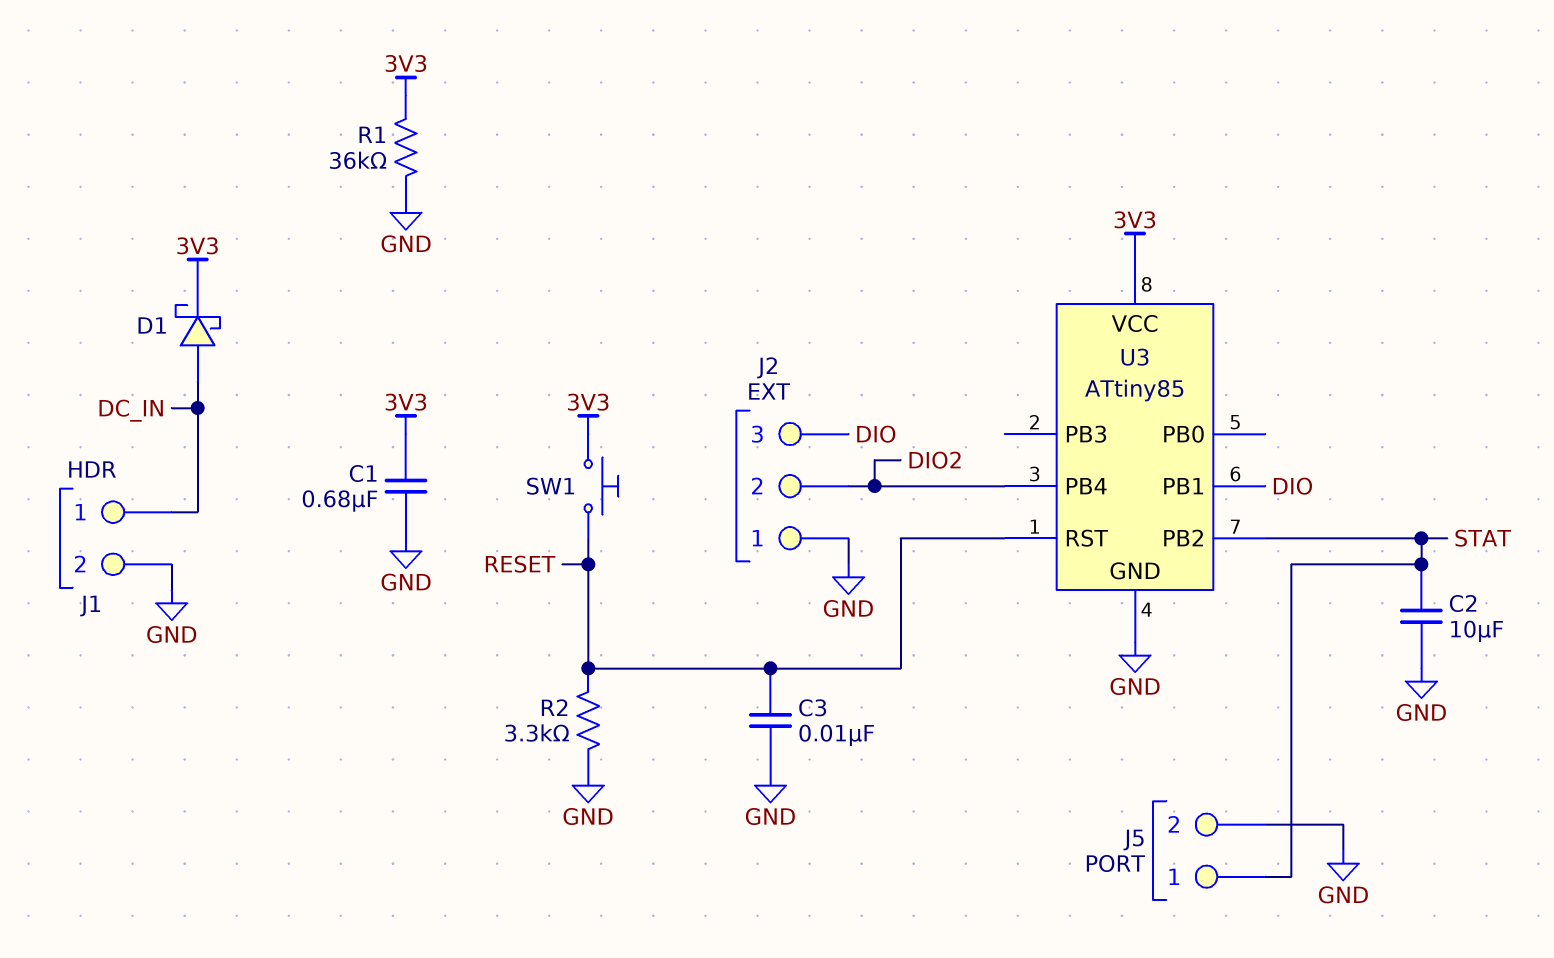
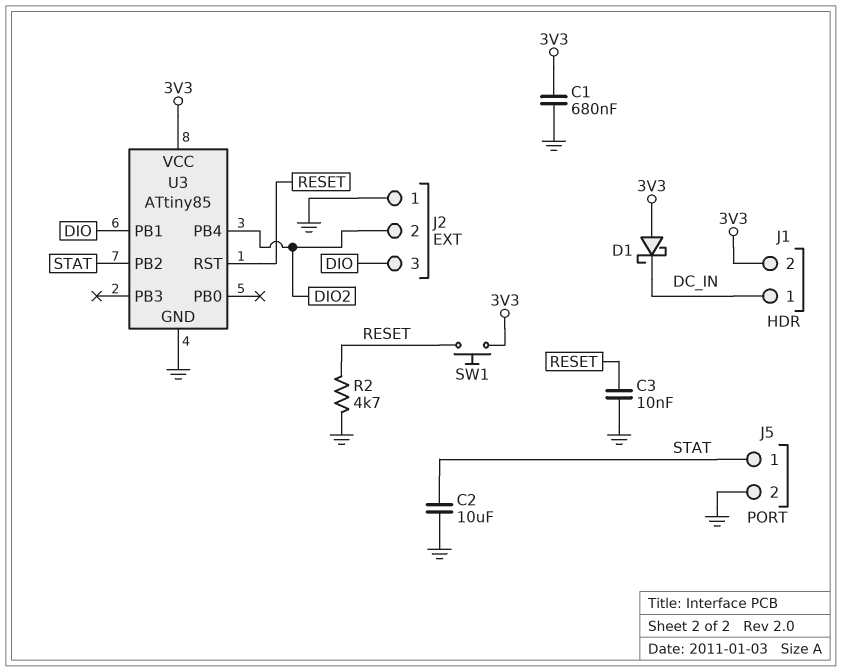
D1: schottky (A DC_IN, K 3V3) -> schottky (A 3V3, K DC_IN)
J1 pin 2: GND -> 3V3
R1: 36k (3V3, GND) -> none
R2: 3.3k (GND, RESET) -> 4.7k (GND, RESET)

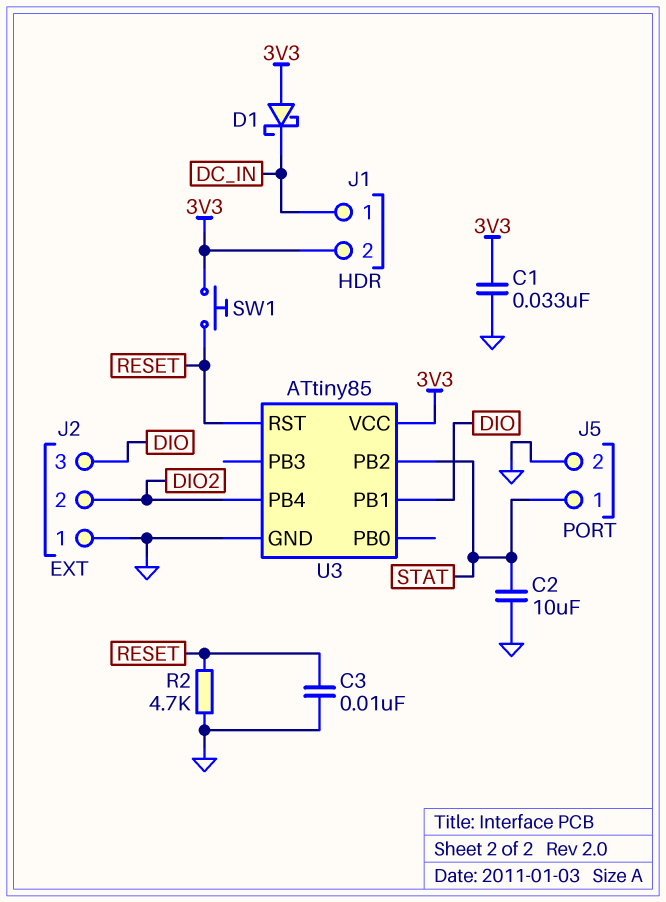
C1: 680nF (3V3, GND) -> 33nF (3V3, GND)

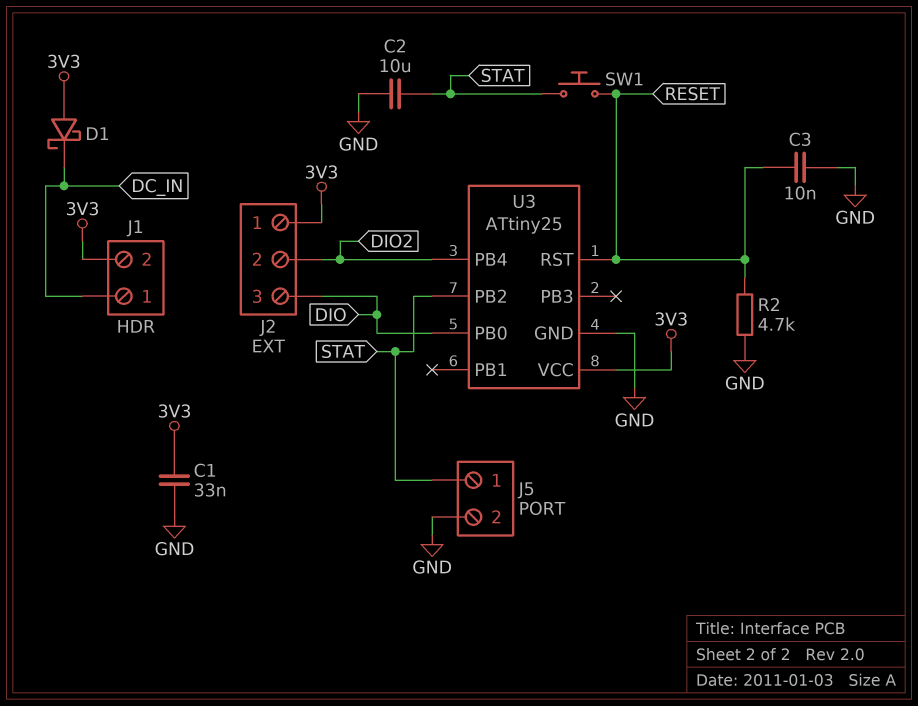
J2 pin 1: GND -> 3V3
SW1: button (3V3, RESET) -> button (RESET, STAT)
U3: ATtiny85 -> ATtiny25
U3 pin PB0: none -> DIO
U3 pin PB1: DIO -> none

